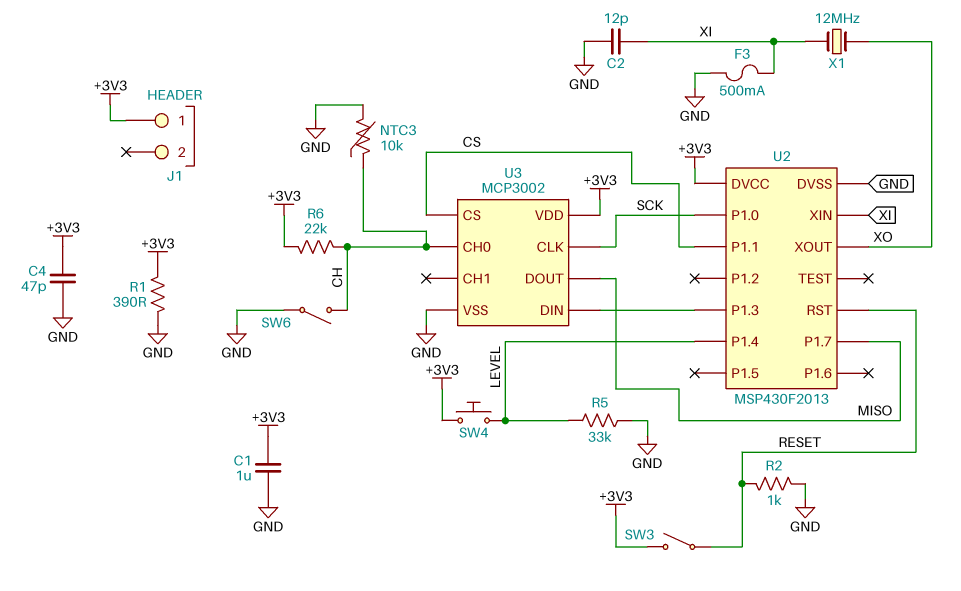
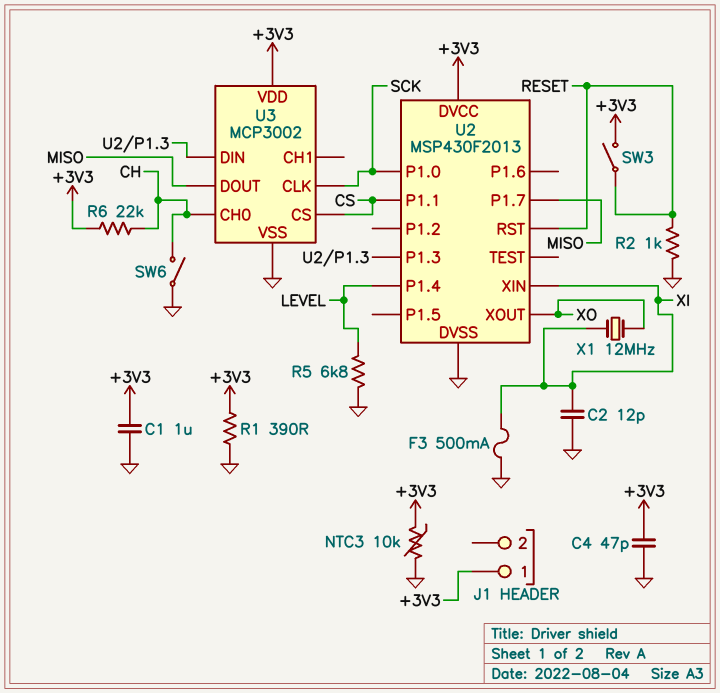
NTC3: 10k (CH, GND) -> 10k (+3V3, GND)
R5: 33k (GND, LEVEL) -> 6.8k (GND, LEVEL)
SW4: button (+3V3, LEVEL) -> none

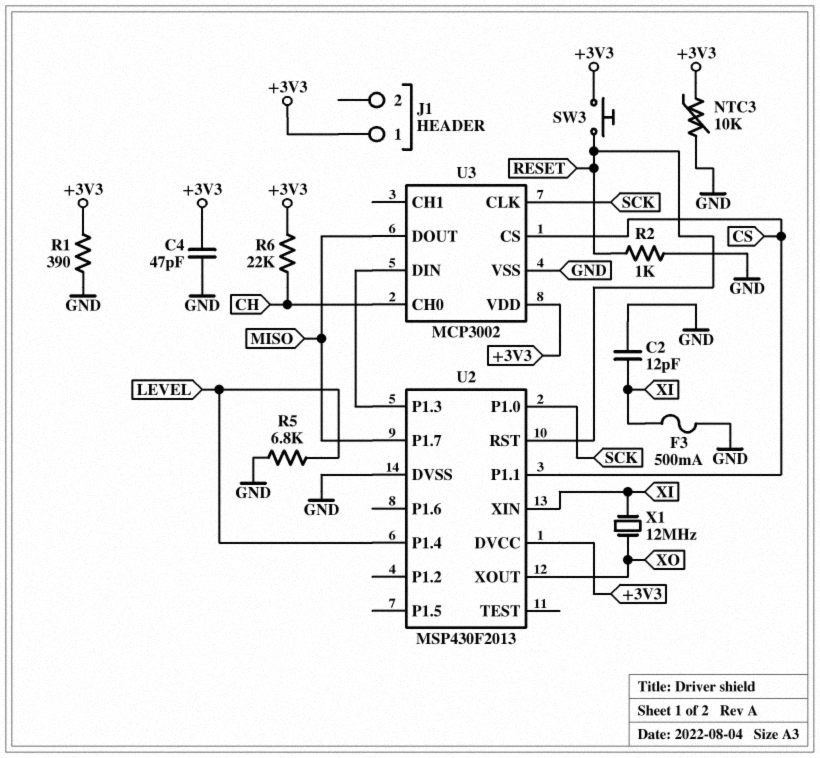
C1: 1uF (+3V3, GND) -> none
SW3: switch (+3V3, RESET) -> button (+3V3, RESET)
SW6: switch (CH, GND) -> none

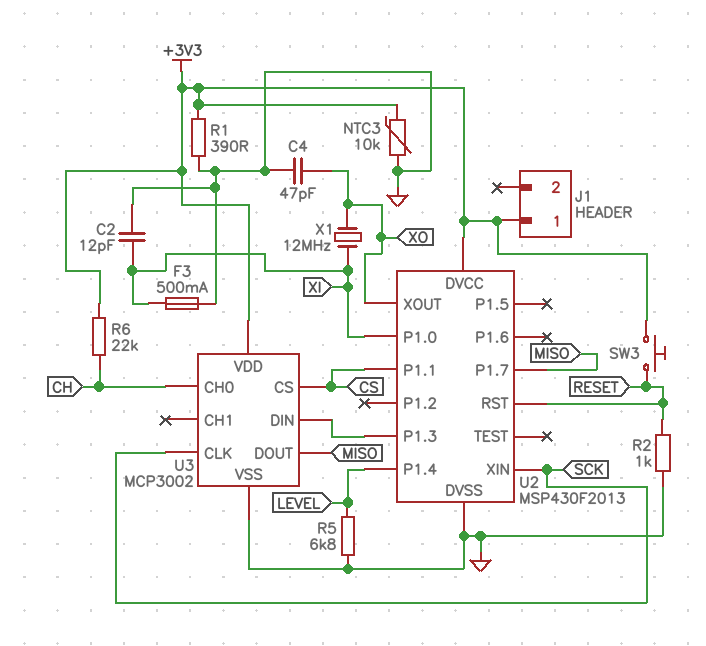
C4: 47pF (+3V3, GND) -> 47pF (GND, XO)
U2 pin P1.0: SCK -> XI
U2 pin XIN: XI -> SCK

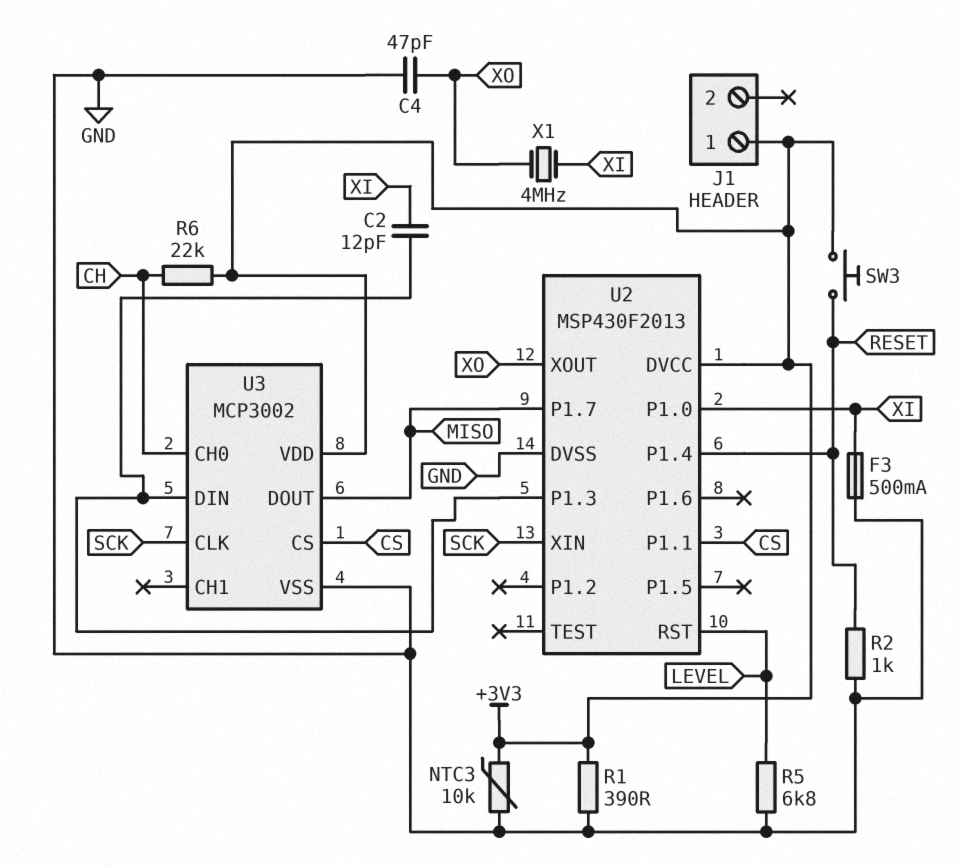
C2: 12pF (GND, XI) -> 12pF (U2/P1.3, XI)
U2 pin P1.4: LEVEL -> RESET
U2 pin RST: RESET -> LEVEL
X1: 12MHz (XI, XO) -> 4MHz (XI, XO)

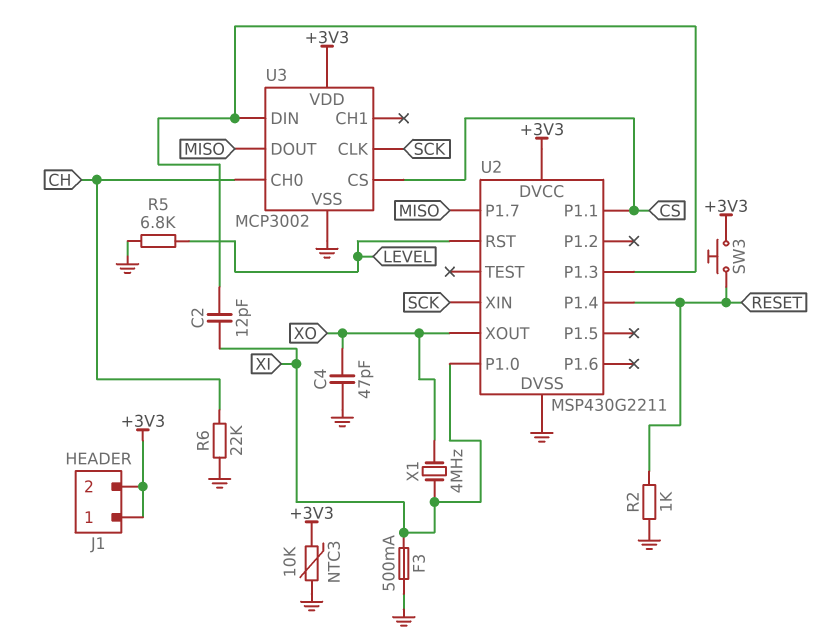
J1 pin 2: none -> +3V3
R1: 390 (+3V3, GND) -> none
R6: 22k (+3V3, CH) -> 22k (CH, GND)
U2: MSP430F2013 -> MSP430G2211

